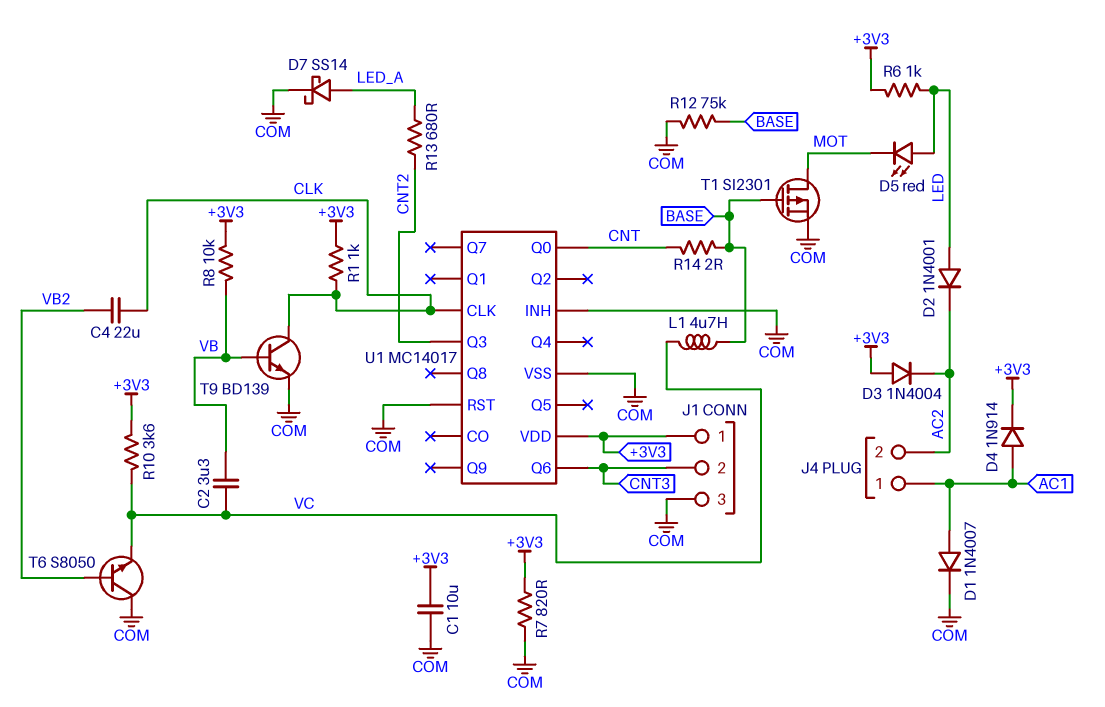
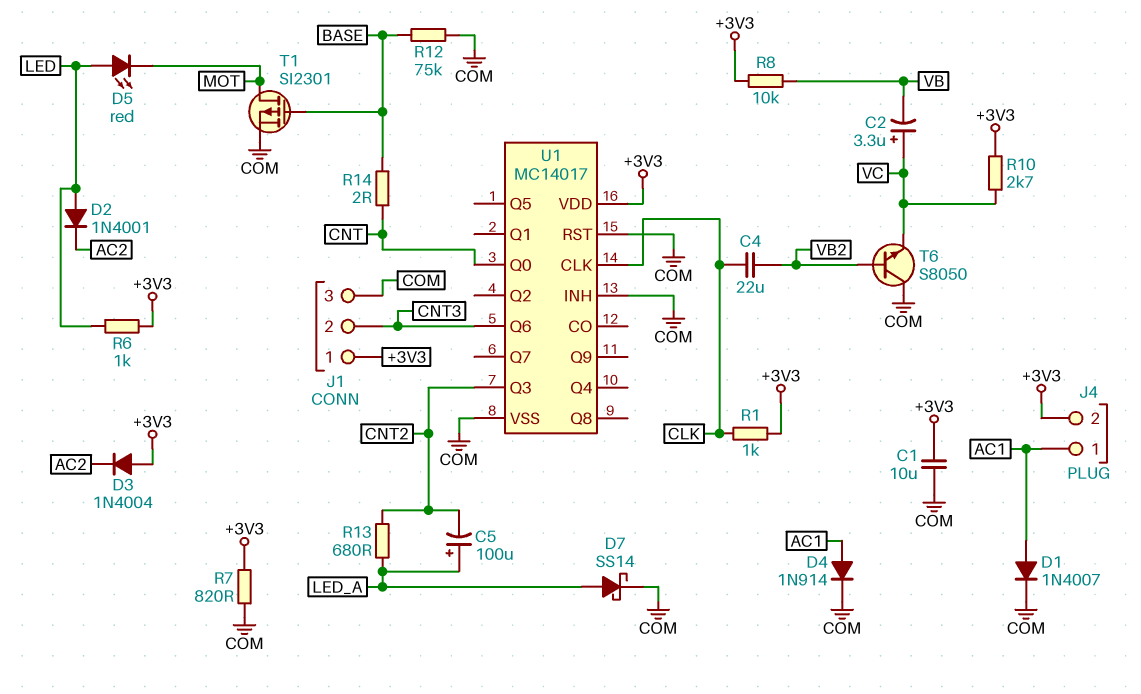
C2: 3.3uF (VB, VC) -> 3.3uF (plus VC, minus VB)
C5: none -> 100uF (plus LED_A, minus CNT2)
D4: diode 1N914 (A AC1, K +3V3) -> diode 1N914 (A AC1, K COM)
J4 pin 2: AC2 -> +3V3
L1: 4.7uH (BASE, VC) -> none
R10: 3.6k (+3V3, VC) -> 2.7k (+3V3, VC)
T9: NPN BD139 (B VB, C CLK, E COM) -> none

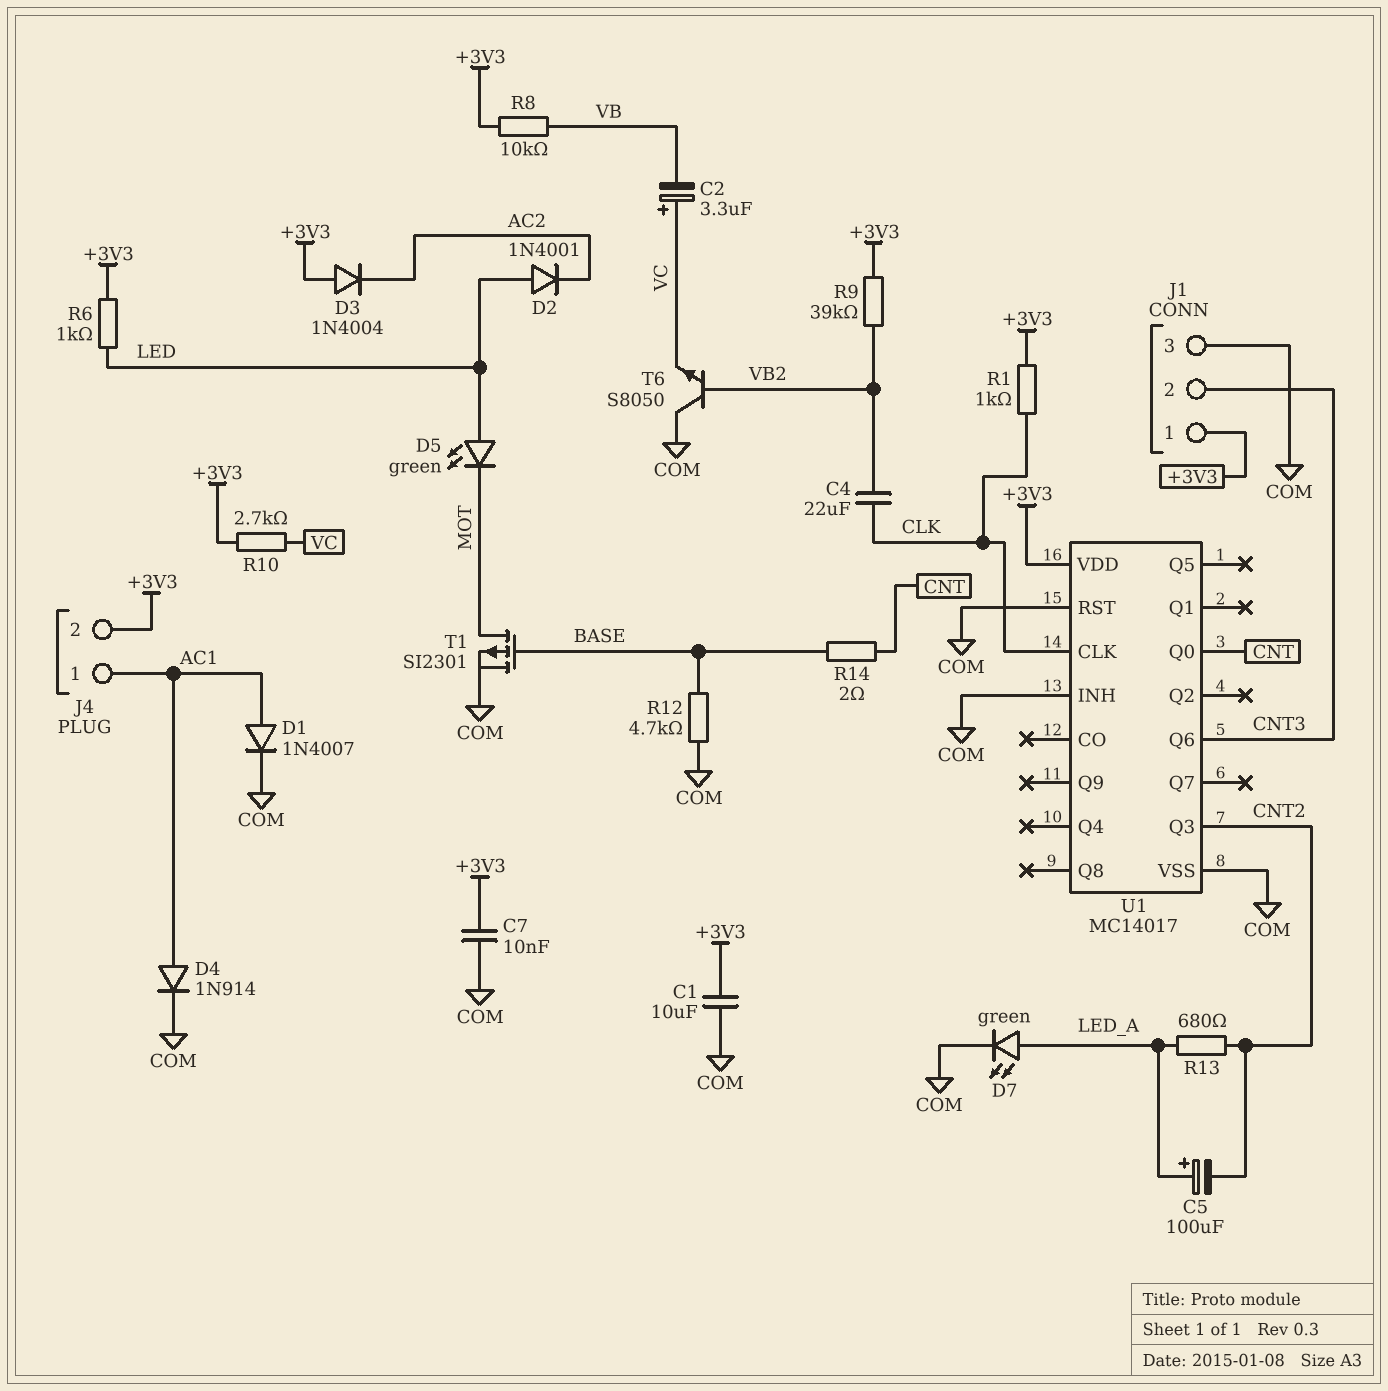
C7: none -> 10nF (+3V3, COM)
D5: LED red (A LED, K MOT) -> LED green (A LED, K MOT)
D7: schottky SS14 (A LED_A, K COM) -> LED green (A LED_A, K COM)
R7: 820 (+3V3, COM) -> none
R9: none -> 39k (+3V3, VB2)
R12: 75k (BASE, COM) -> 4.7k (BASE, COM)

